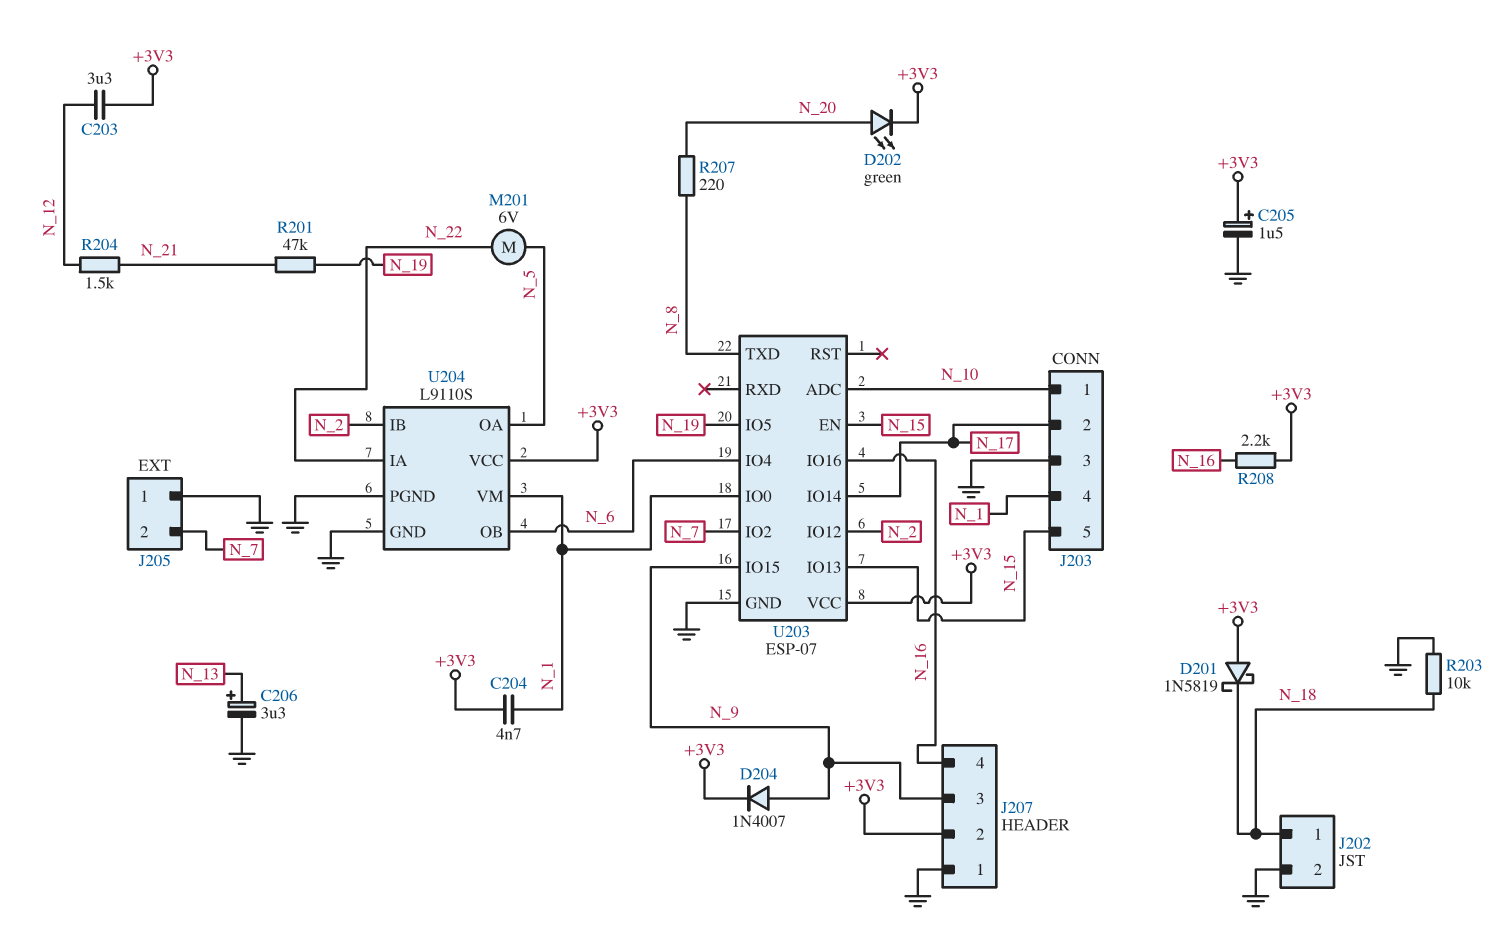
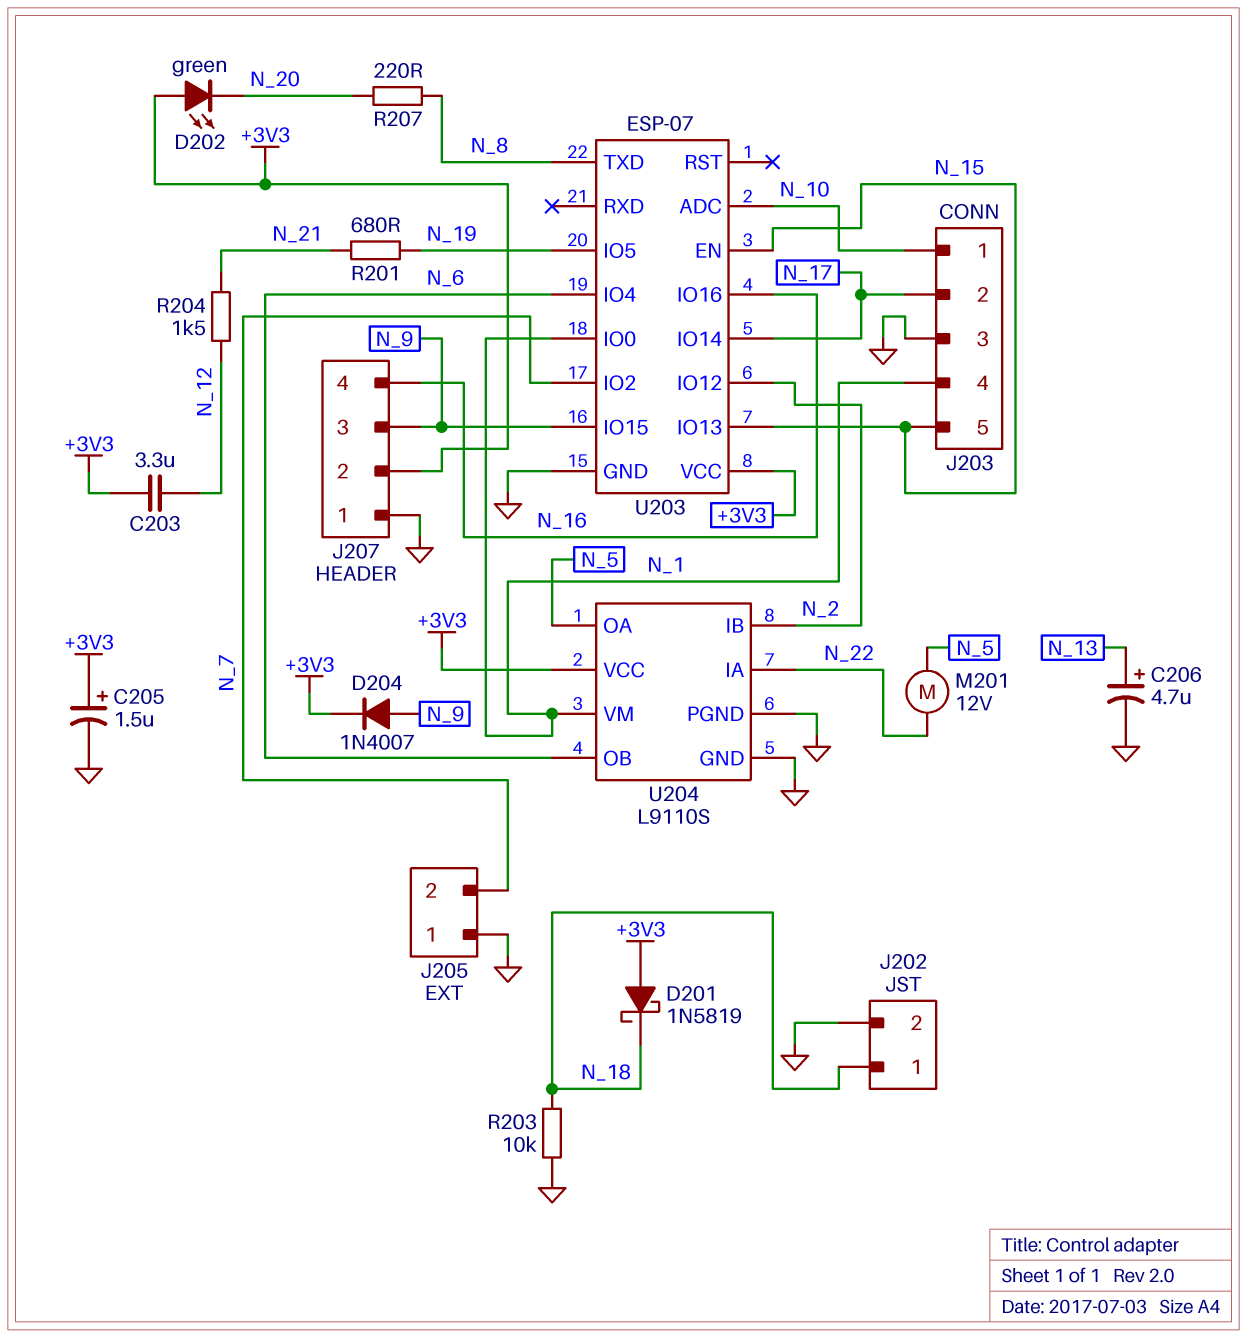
C204: 4.7nF (+3V3, N_1) -> none
C206: 3.3uF (plus N_13, minus GND) -> 4.7uF (plus N_13, minus GND)
D202: LED green (A N_20, K +3V3) -> LED green (A +3V3, K N_20)
M201: motor 6V (N_5, N_22) -> motor 12V (N_5, N_22)
R201: 47k (N_19, N_21) -> 680 (N_19, N_21)
R208: 2.2k (+3V3, N_16) -> none

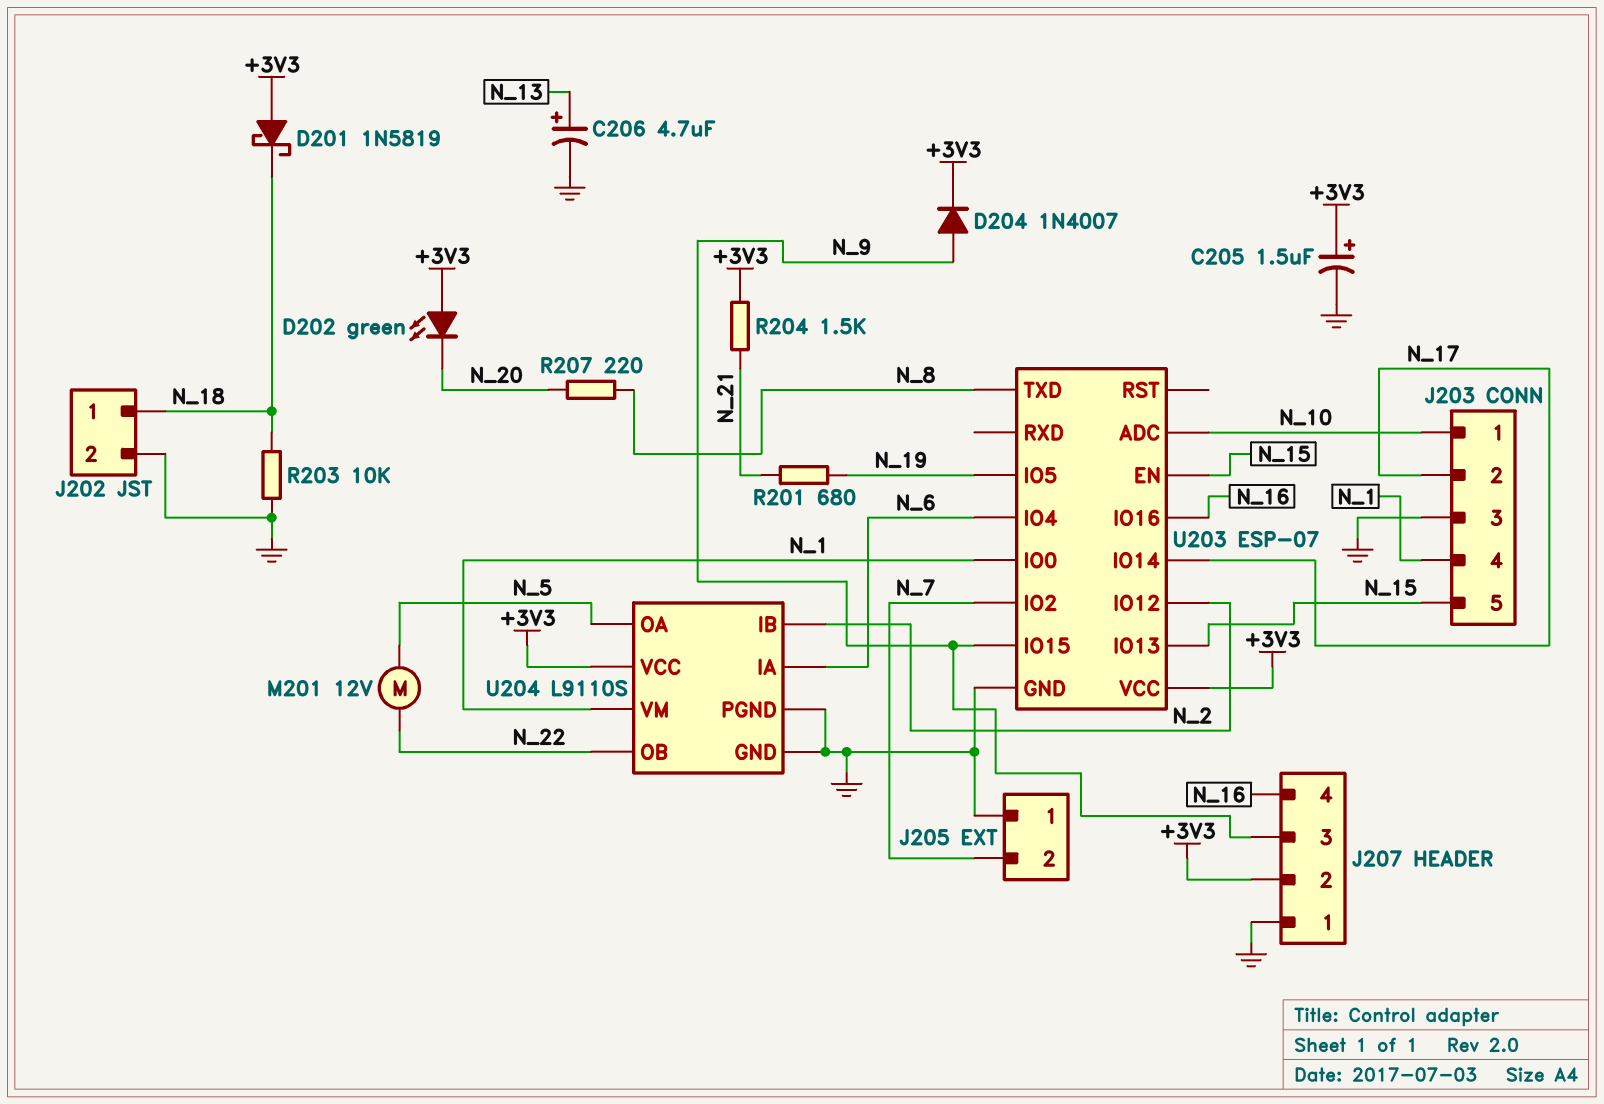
C203: 3.3uF (+3V3, N_12) -> none
R204: 1.5k (N_12, N_21) -> 1.5k (+3V3, N_21)
U204 pin IA: N_22 -> N_6
U204 pin OB: N_6 -> N_22

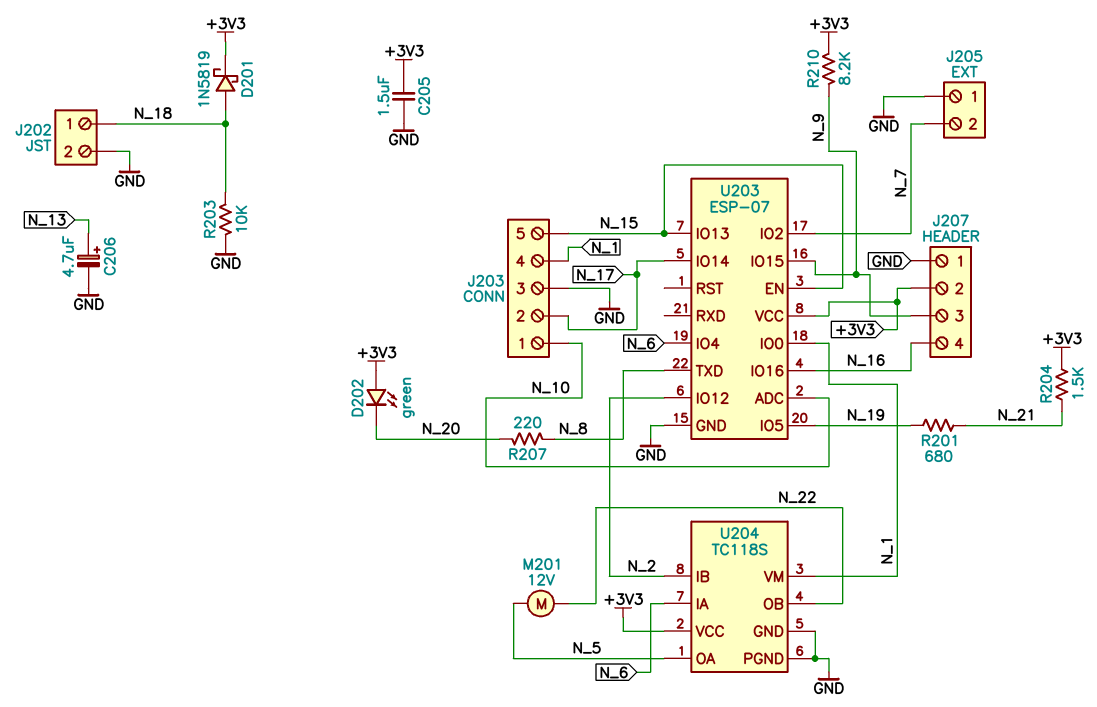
C205: 1.5uF (plus +3V3, minus GND) -> 1.5uF (+3V3, GND)
D201: schottky 1N5819 (A +3V3, K N_18) -> schottky 1N5819 (A N_18, K +3V3)
D204: diode 1N4007 (A N_9, K +3V3) -> none
R210: none -> 8.2k (+3V3, N_9)
U204: L9110S -> TC118S

